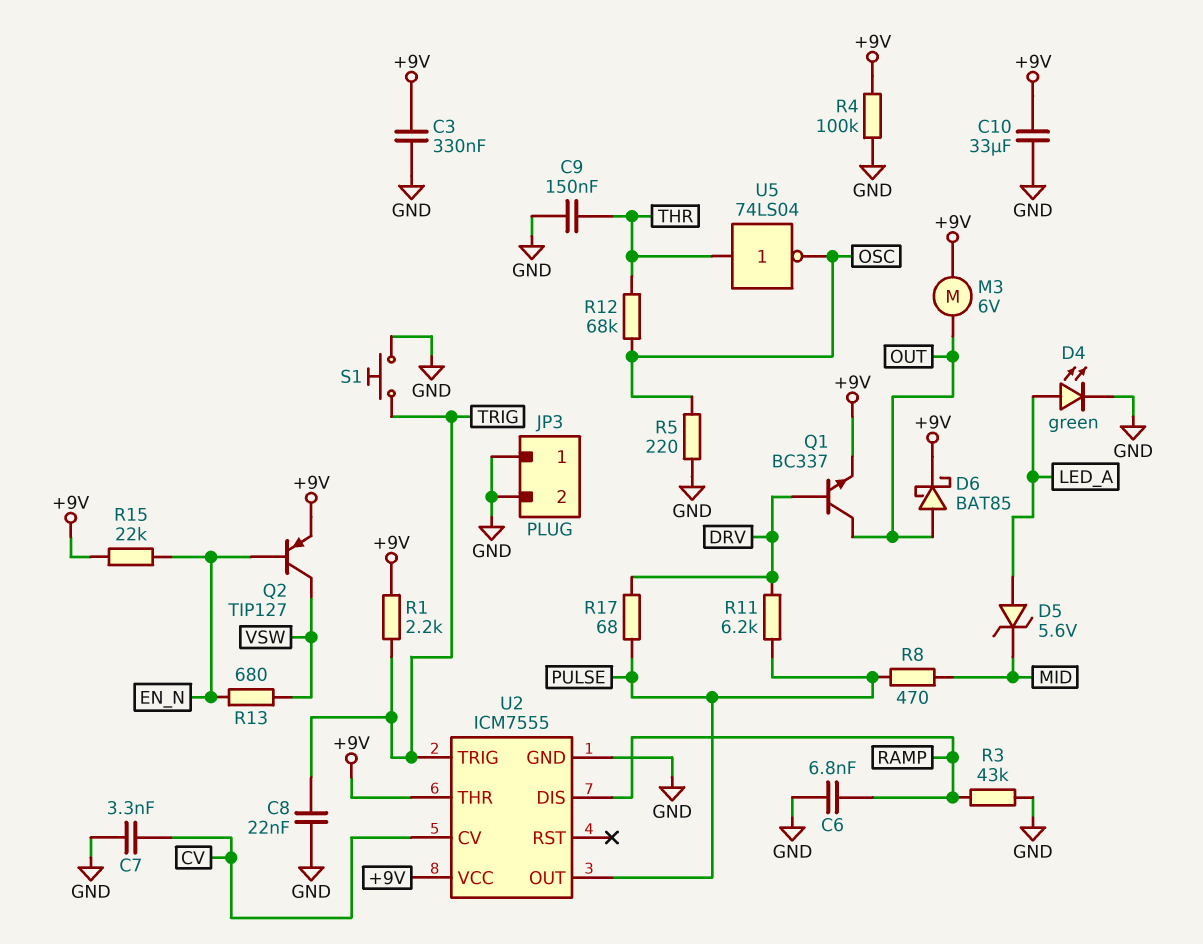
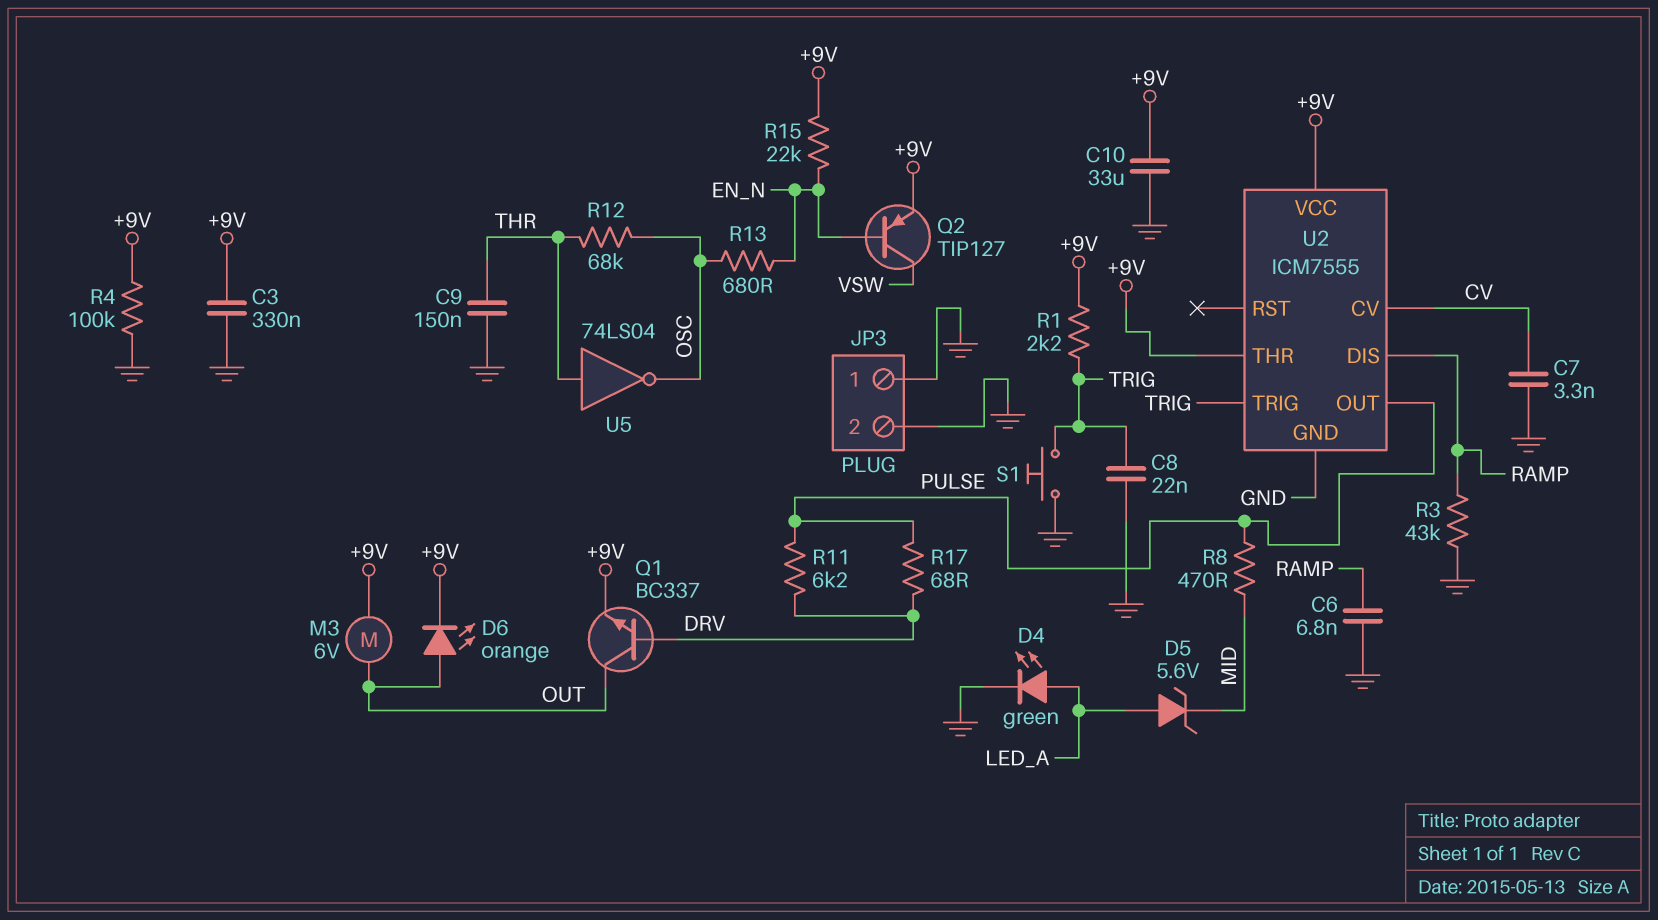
D6: schottky BAT85 (A OUT, K +9V) -> LED orange (A OUT, K +9V)
R5: 220 (GND, OSC) -> none
R13: 680 (EN_N, VSW) -> 680 (EN_N, OSC)

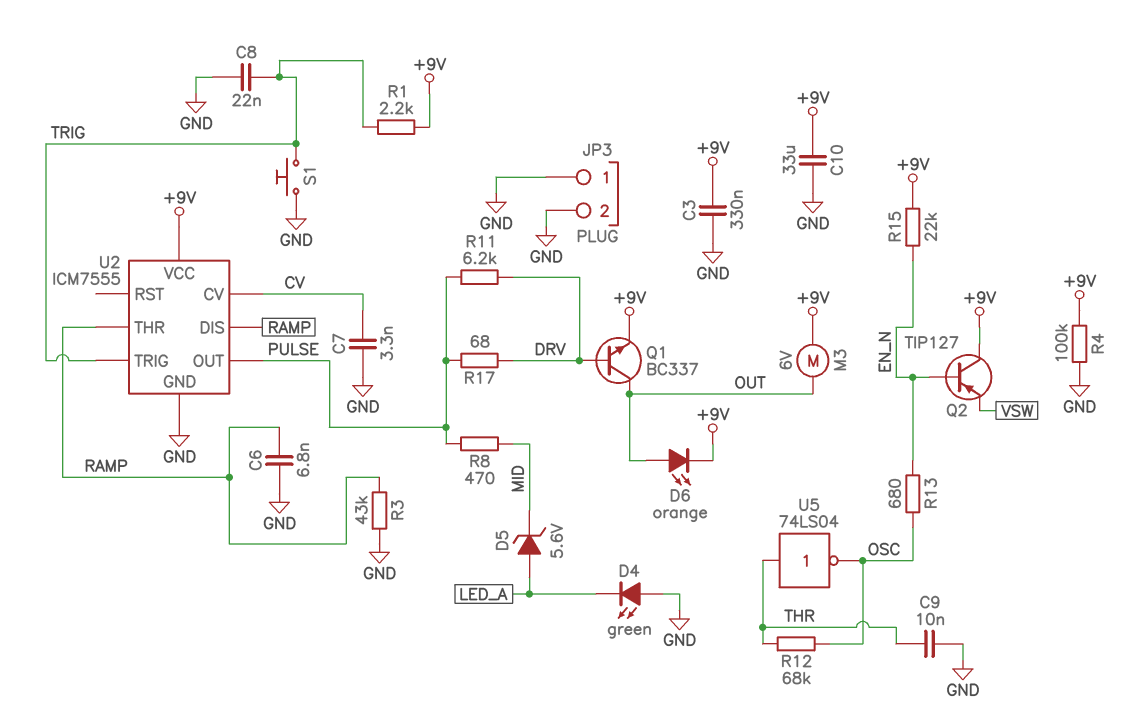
C9: 150nF (GND, THR) -> 10nF (GND, THR)
D4: LED green (A LED_A, K GND) -> LED green (A GND, K LED_A)
Q2: PNP TIP127 (B EN_N, C VSW, E +9V) -> PNP TIP127 (B EN_N, C +9V, E VSW)
U2 pin THR: +9V -> RAMP

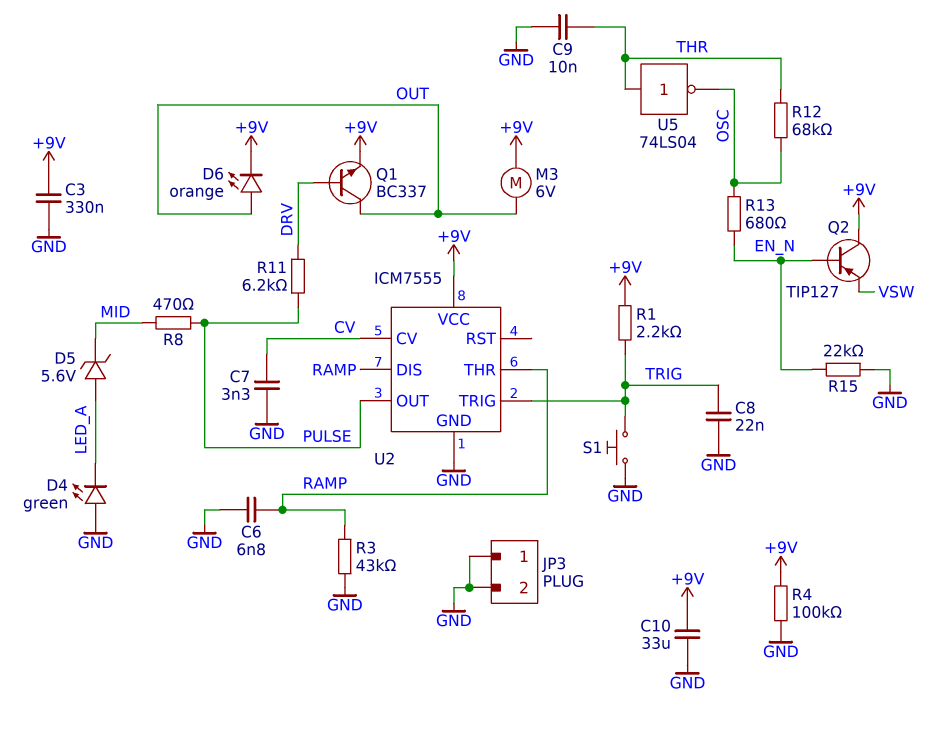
R15: 22k (+9V, EN_N) -> 22k (EN_N, GND)
R17: 68 (DRV, PULSE) -> none

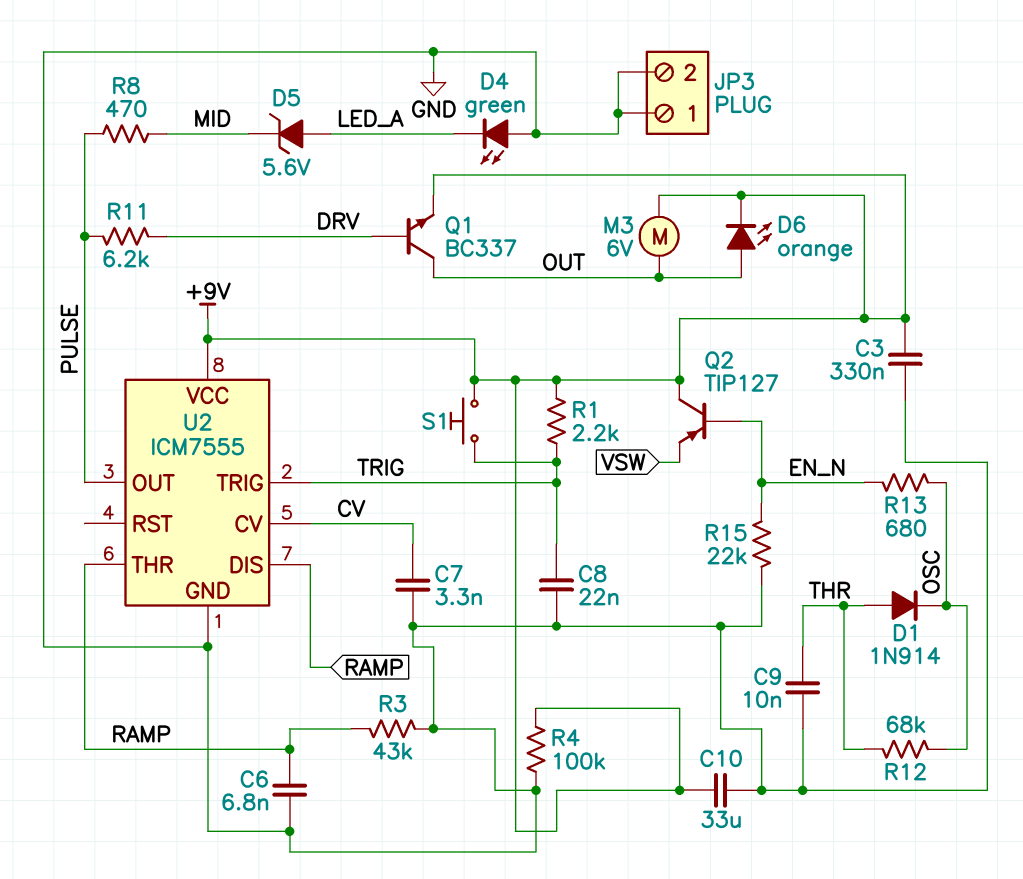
D1: none -> diode 1N914 (A THR, K OSC)
S1: button (GND, TRIG) -> button (+9V, TRIG)
U5: NOT 74LS04 (in THR, out OSC) -> none

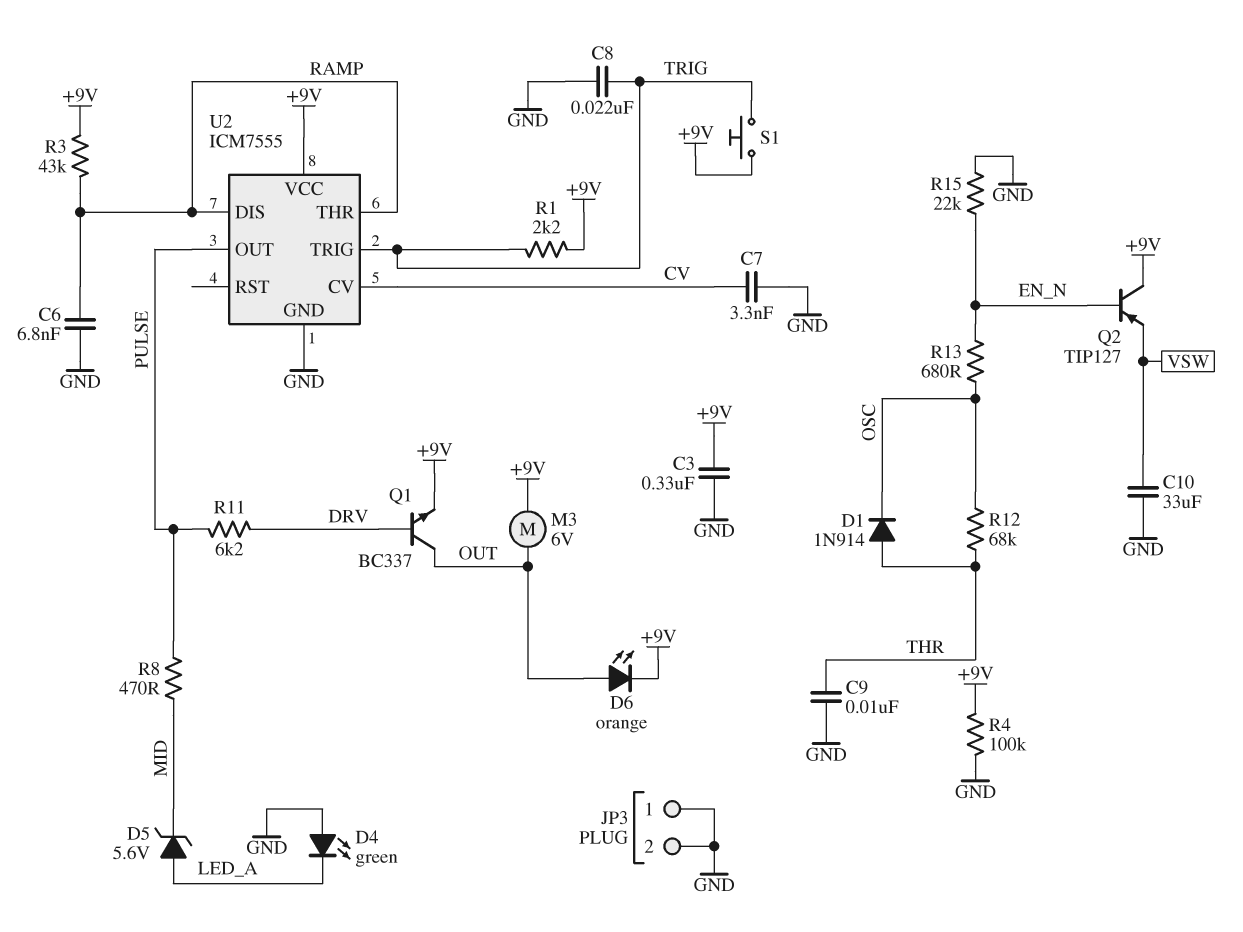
C10: 33uF (+9V, GND) -> 33uF (GND, VSW)
R3: 43k (GND, RAMP) -> 43k (+9V, RAMP)

